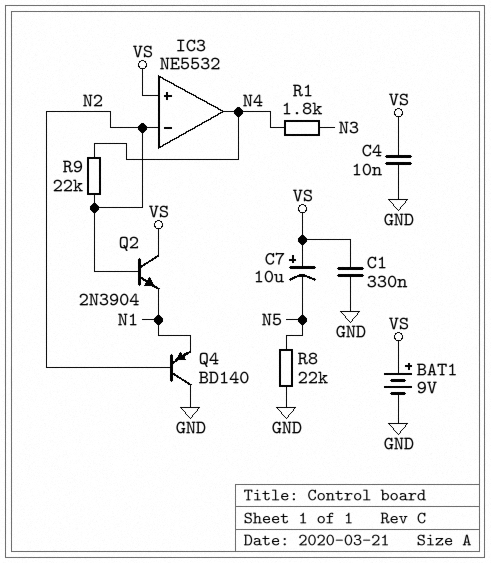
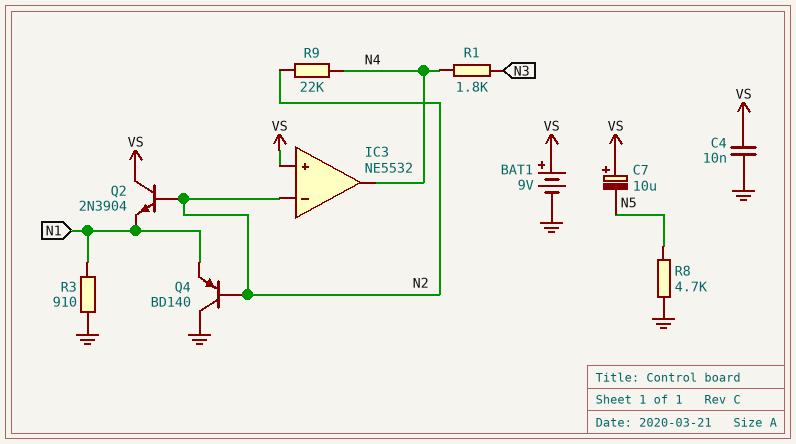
C1: 330nF (GND, VS) -> none
R3: none -> 910 (GND, N1)
R8: 22k (GND, N5) -> 4.7k (GND, N5)

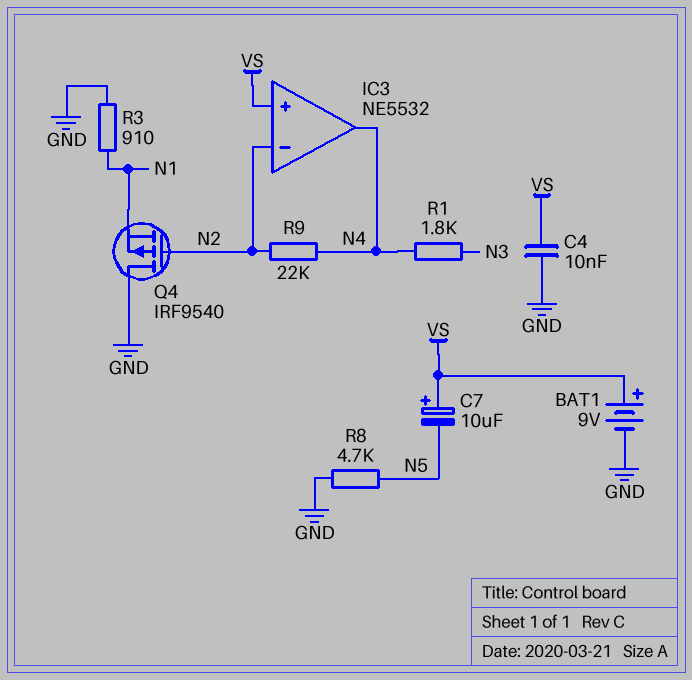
Q2: NPN 2N3904 (B N2, C VS, E N1) -> none
Q4: PNP BD140 (B N2, C GND, E N1) -> PMOS IRF9540 (G N2, D GND, S N1)

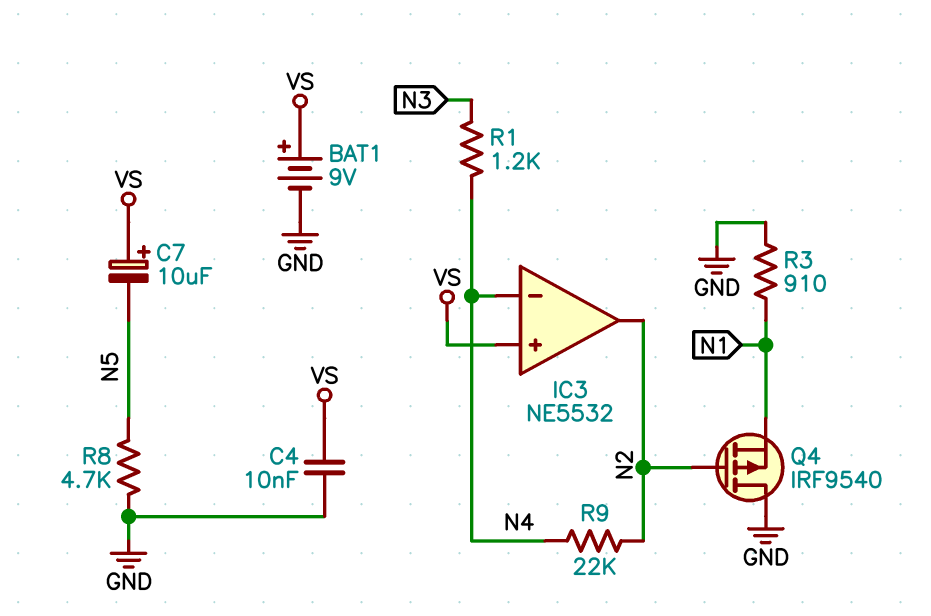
IC3 pin in-: N2 -> N4
IC3 pin out: N4 -> N2
R1: 1.8k (N3, N4) -> 1.2k (N3, N4)

